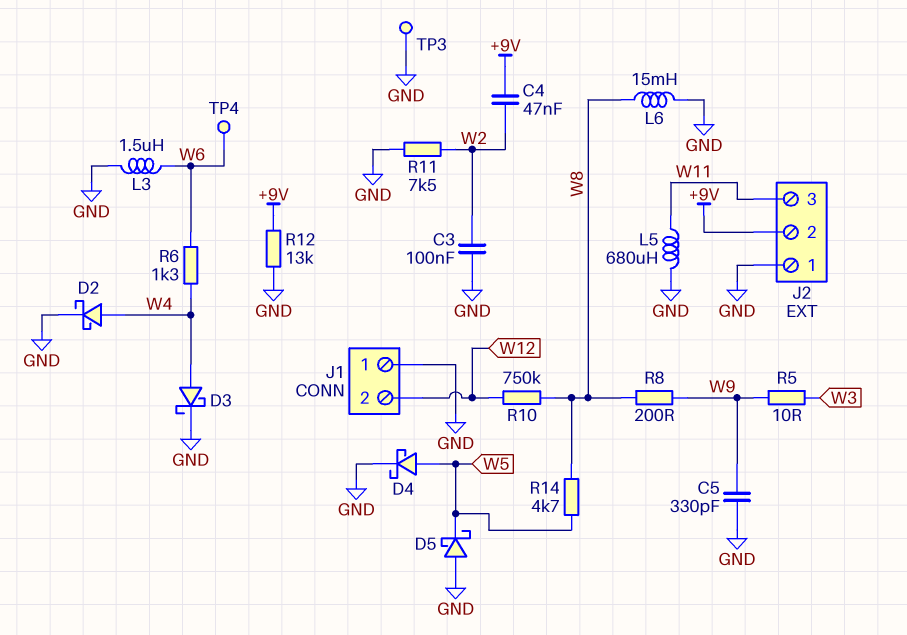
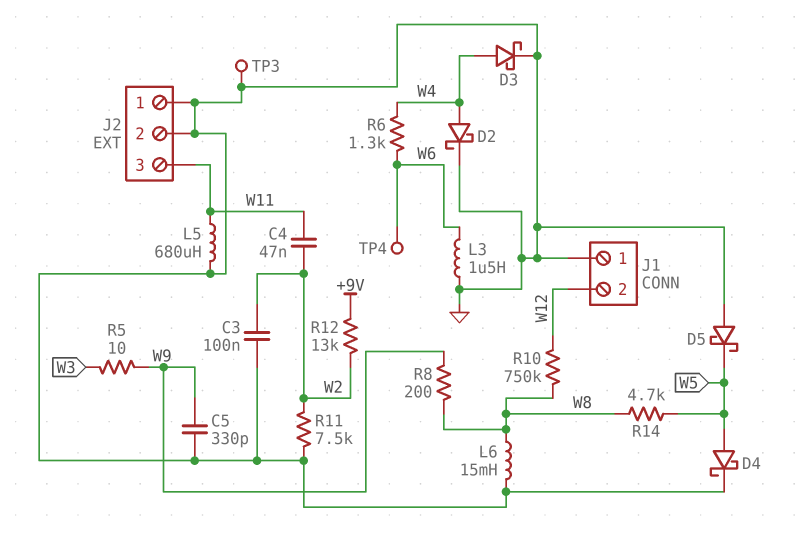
C4: 47nF (+9V, W2) -> 47nF (W2, W11)
J2 pin 2: +9V -> GND
R12: 13k (+9V, GND) -> 13k (+9V, W2)

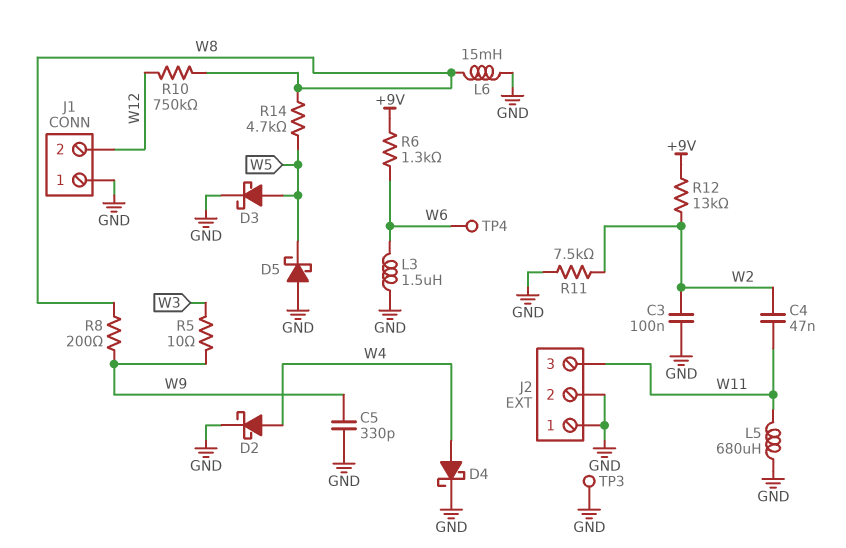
D3: schottky (A W4, K GND) -> schottky (A W5, K GND)
D4: schottky (A W5, K GND) -> schottky (A W4, K GND)
R6: 1.3k (W4, W6) -> 1.3k (+9V, W6)

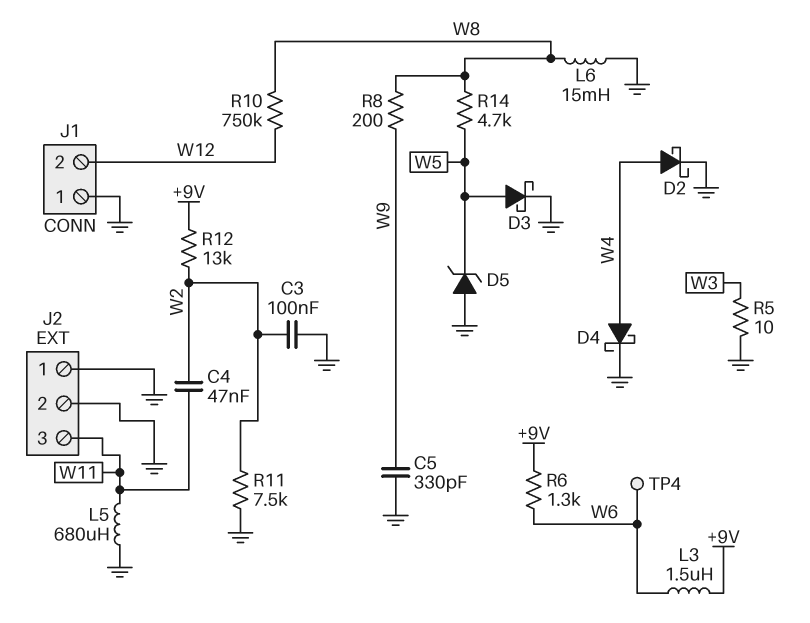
D5: schottky (A GND, K W5) -> zener (A GND, K W5)
L3: 1.5uH (GND, W6) -> 1.5uH (+9V, W6)
R5: 10 (W3, W9) -> 10 (GND, W3)
TP3: test point (GND) -> none

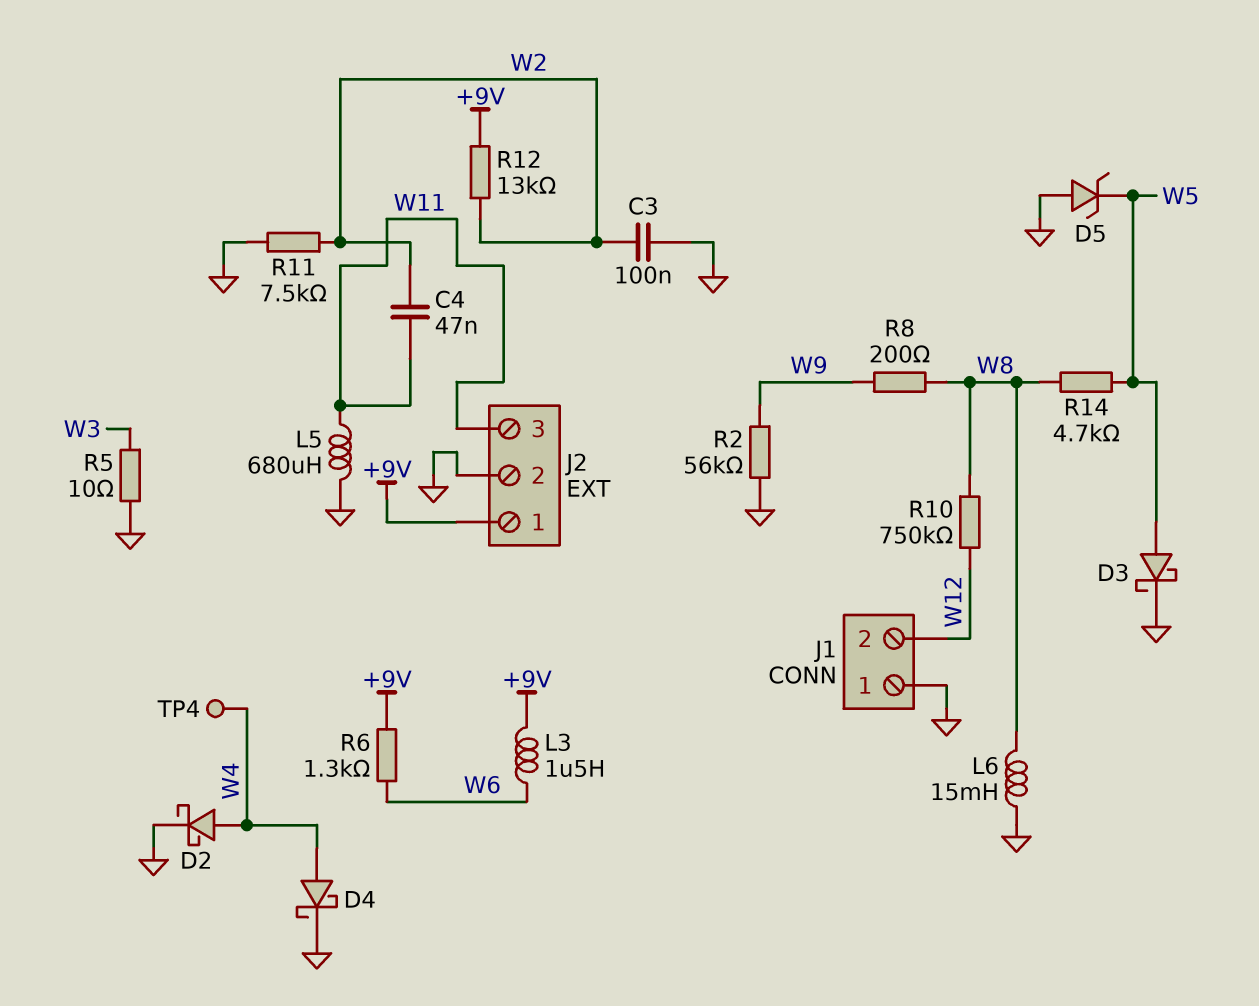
C5: 330pF (GND, W9) -> none
J2 pin 1: GND -> +9V
R2: none -> 56k (GND, W9)
TP4: test point (W6) -> test point (W4)

